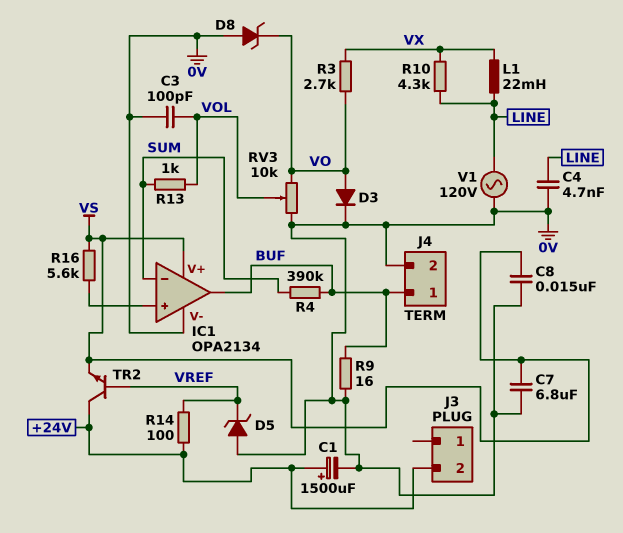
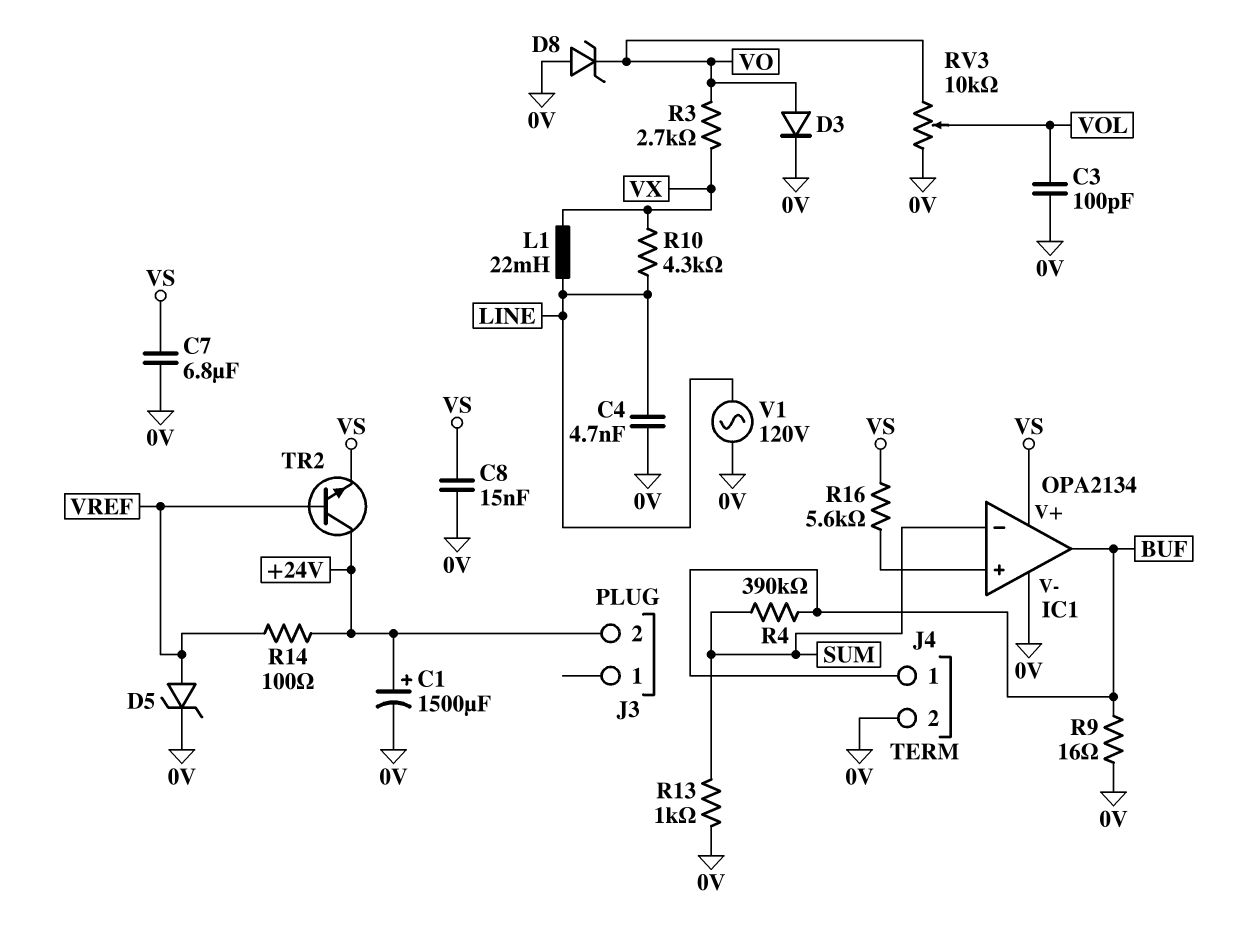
D5: zener (A 0V, K VREF) -> zener (A VREF, K 0V)
R13: 1k (SUM, VOL) -> 1k (0V, SUM)

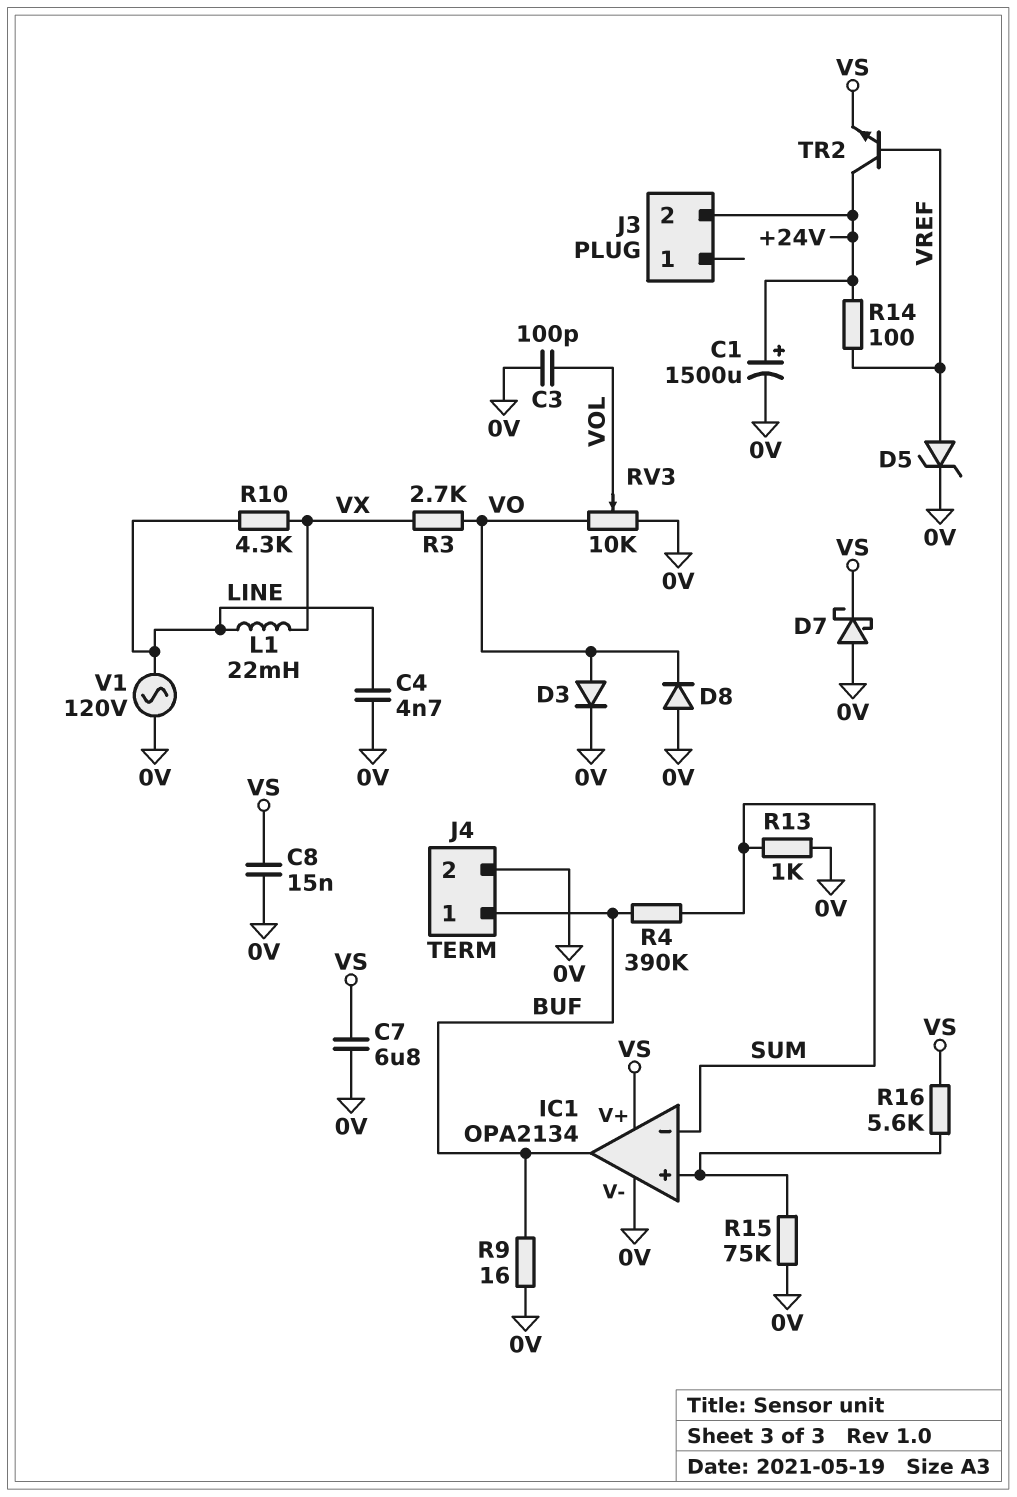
D7: none -> schottky (A 0V, K VS)
D8: zener (A 0V, K VO) -> diode (A 0V, K VO)
R15: none -> 75k (0V, IC1/in+)

